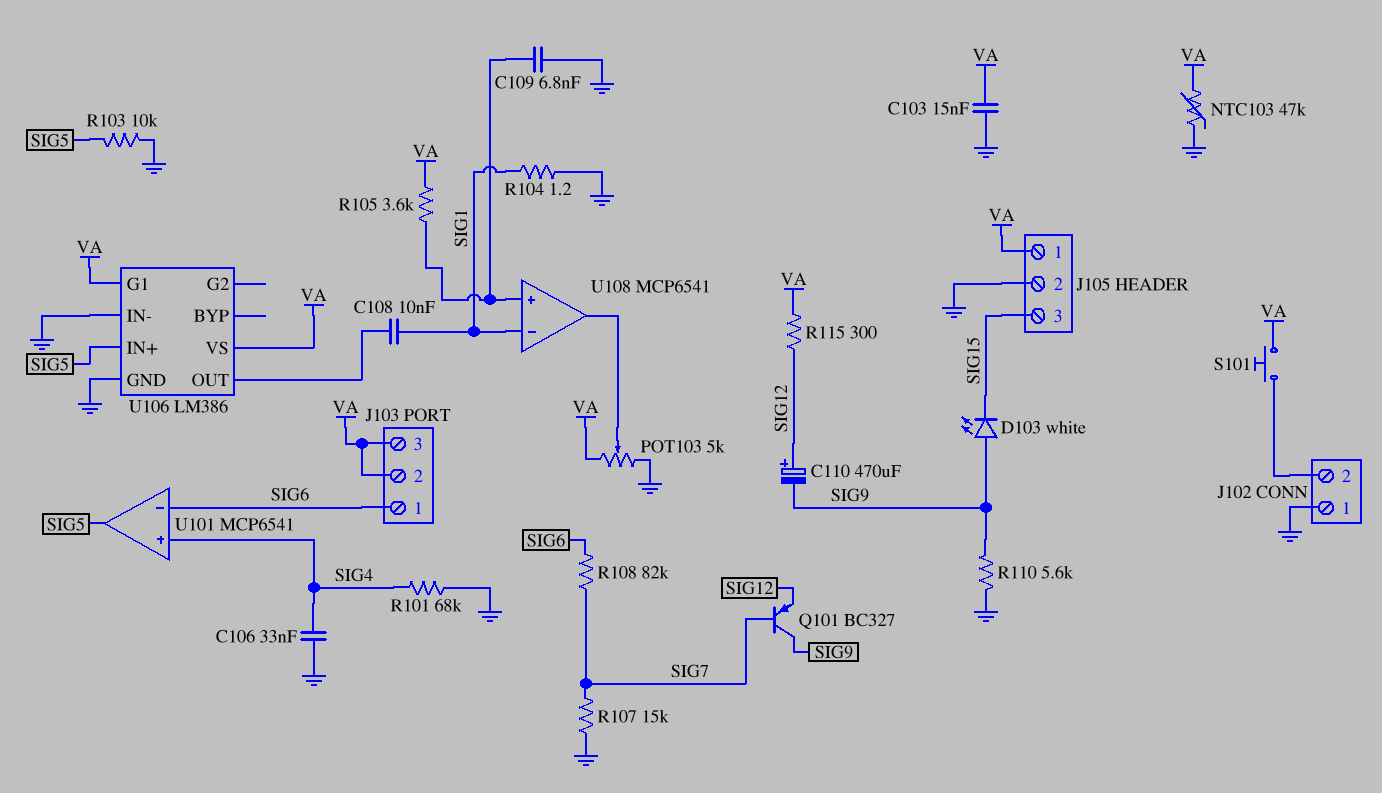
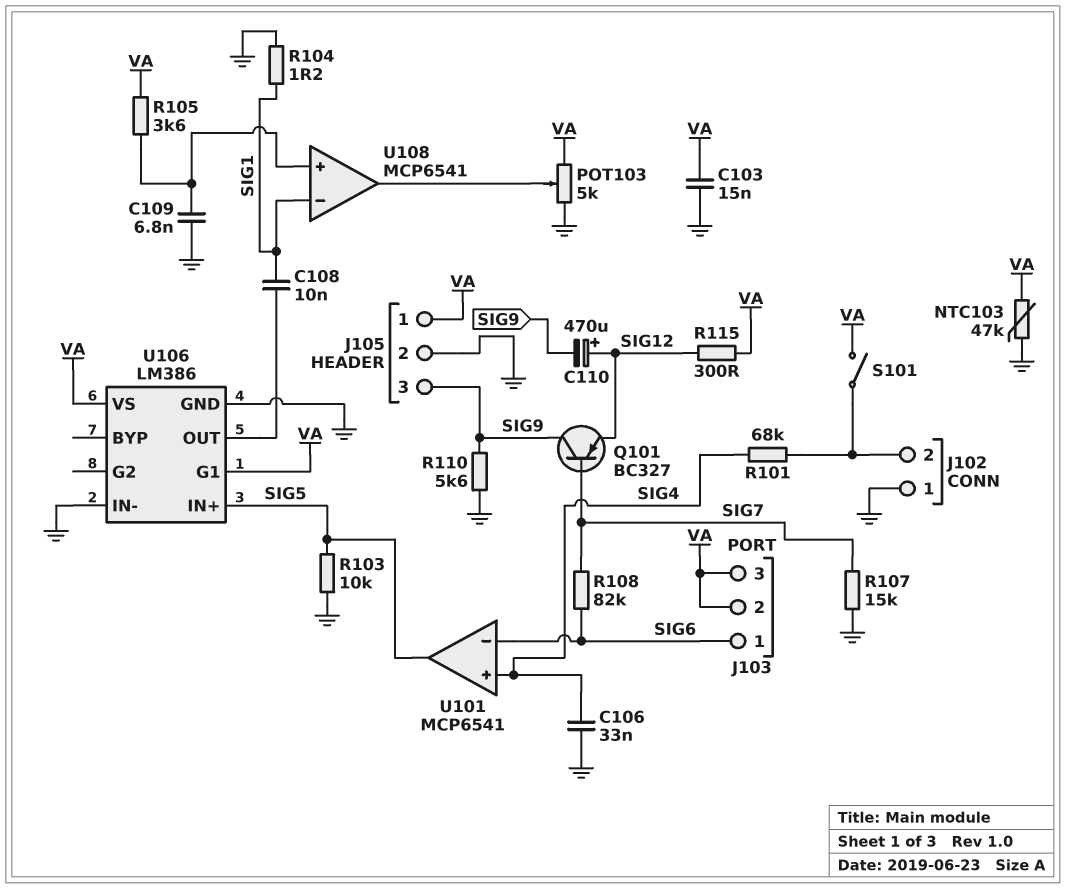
D103: LED white (A SIG9, K SIG15) -> none
J105 pin 3: SIG15 -> SIG9
R101: 68k (GND, SIG4) -> 68k (J102/2, SIG4)
S101: button (J102/2, VA) -> switch (J102/2, VA)

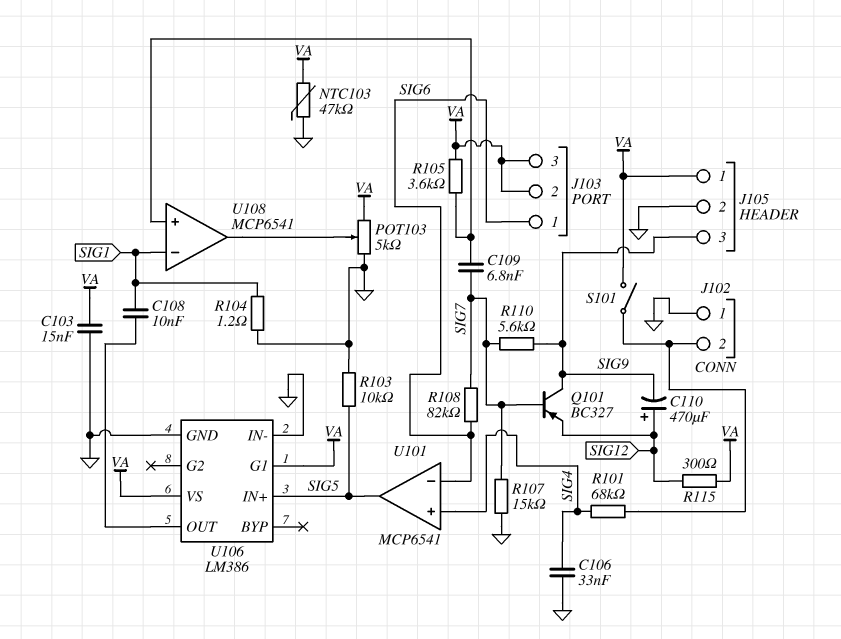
C109: 6.8nF (GND, U108/in+) -> 6.8nF (SIG7, U108/in+)
R110: 5.6k (GND, SIG9) -> 5.6k (SIG7, SIG9)

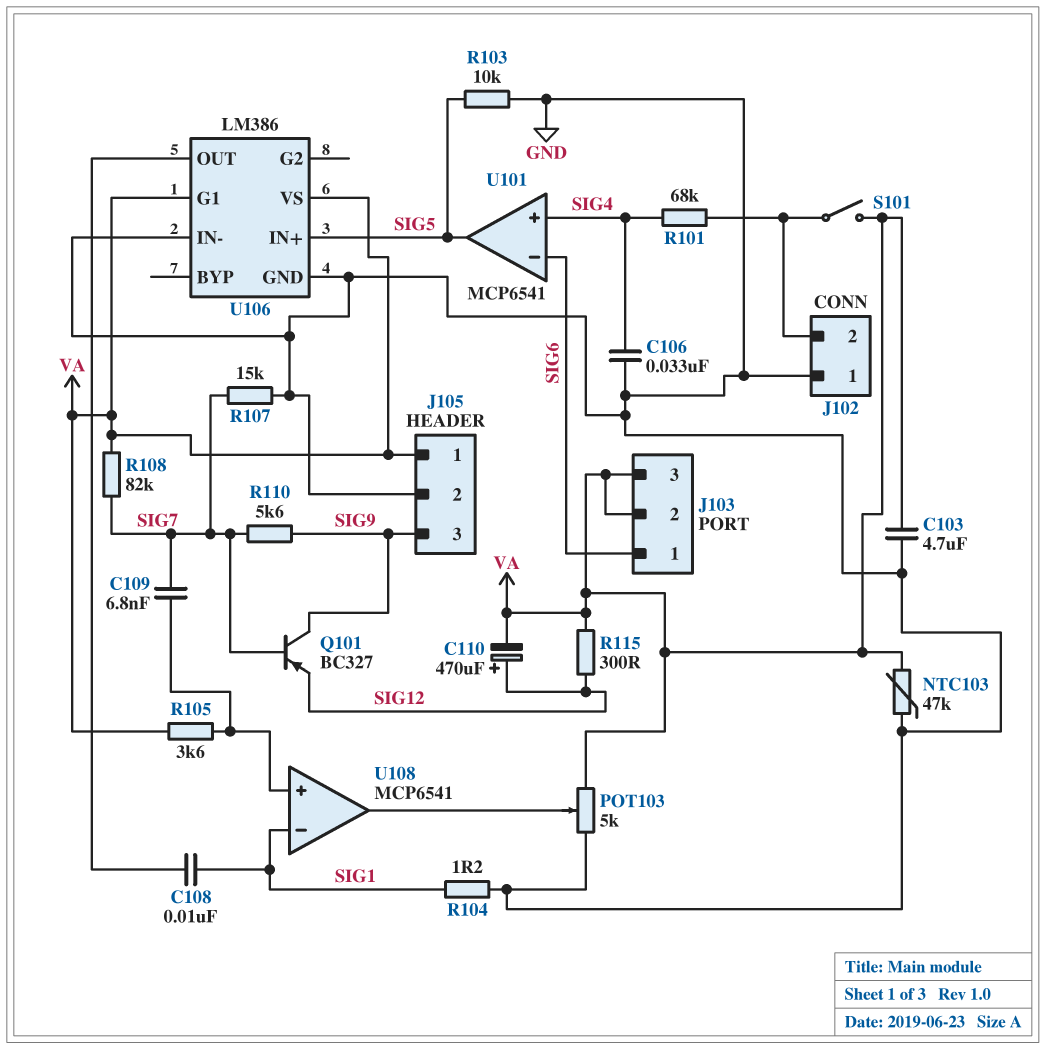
C103: 15nF (GND, VA) -> 4.7uF (GND, VA)
C110: 470uF (plus SIG12, minus SIG9) -> 470uF (plus SIG12, minus VA)
R108: 82k (SIG6, SIG7) -> 82k (SIG7, VA)

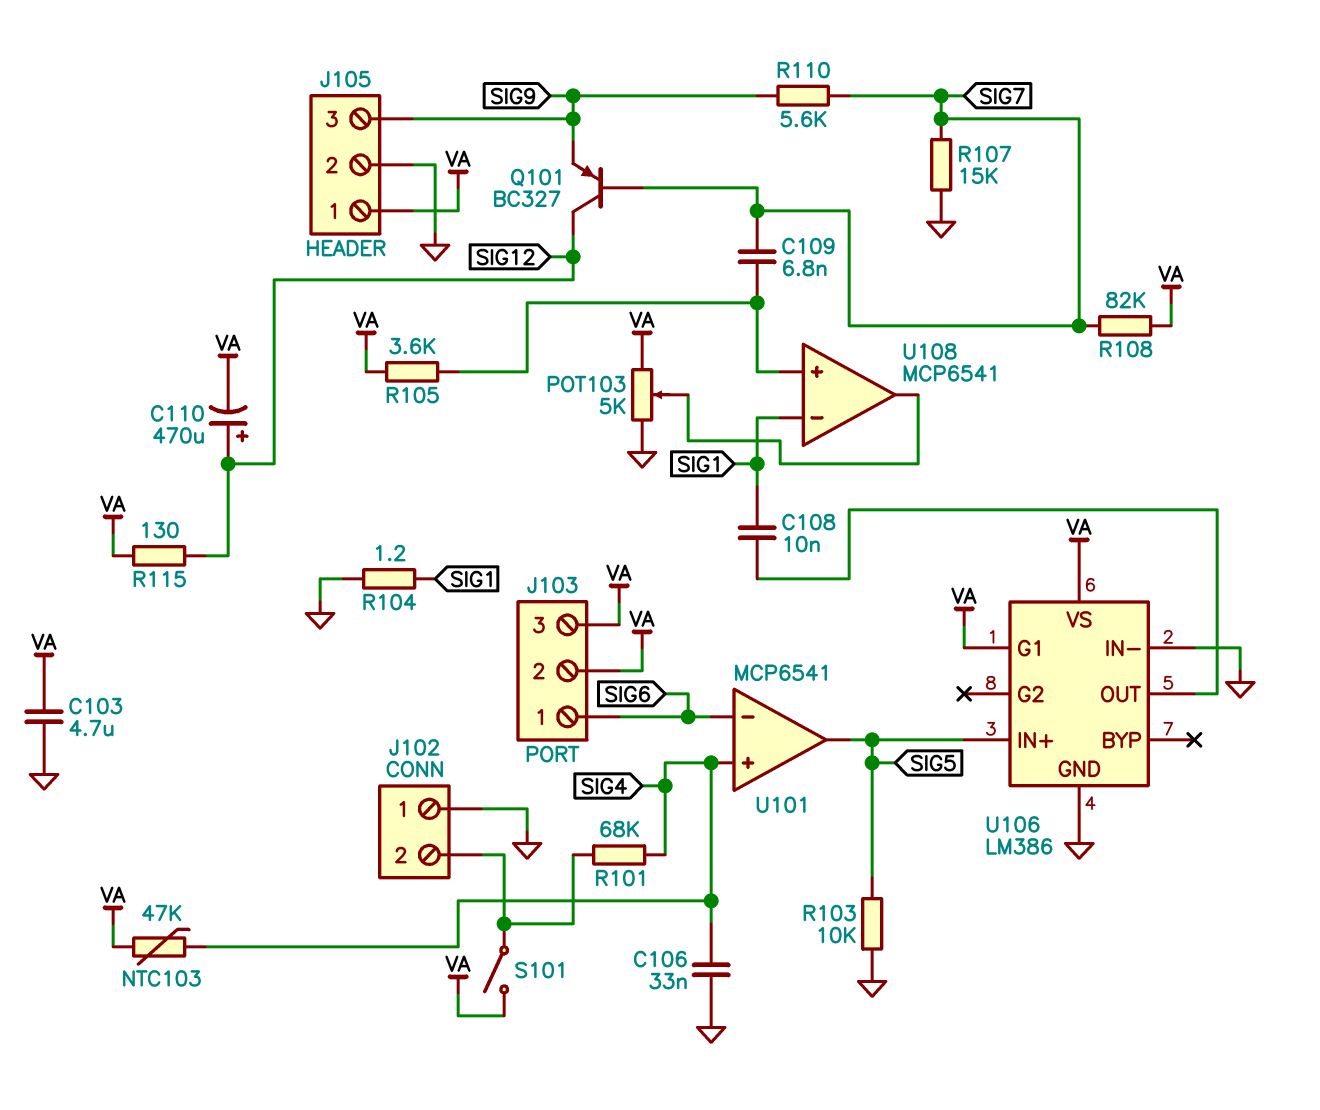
NTC103: 47k (GND, VA) -> 47k (SIG4, VA)
Q101: PNP BC327 (B SIG7, C SIG9, E SIG12) -> PNP BC327 (B SIG7, C SIG12, E SIG9)
R115: 300 (SIG12, VA) -> 130 (SIG12, VA)

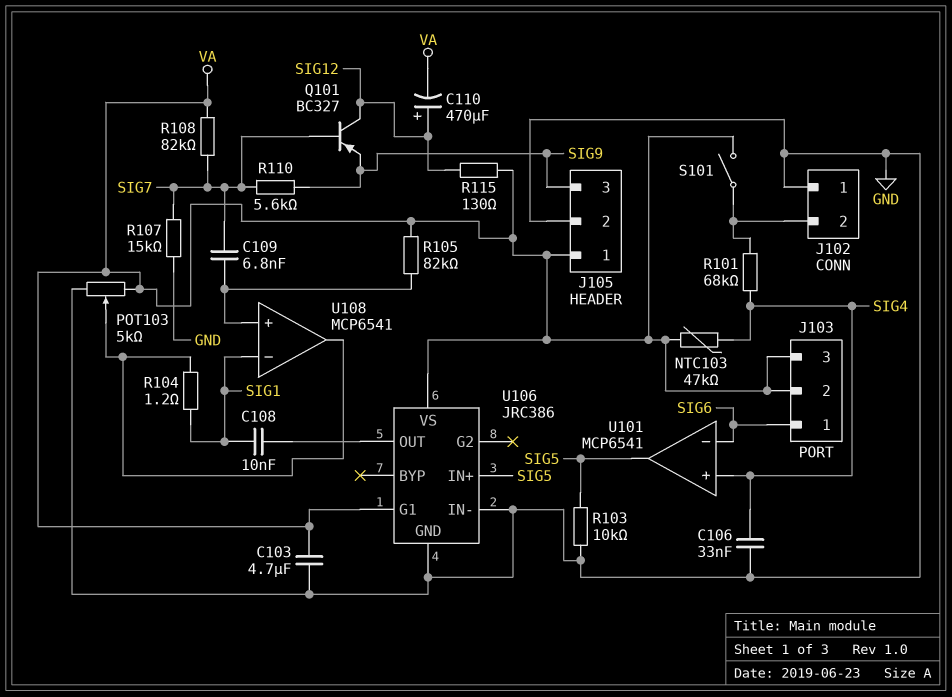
R104: 1.2 (GND, SIG1) -> 1.2 (SIG1, U108/out)
R105: 3.6k (U108/in+, VA) -> 82k (U108/in+, VA)
U106: LM386 -> JRC386

